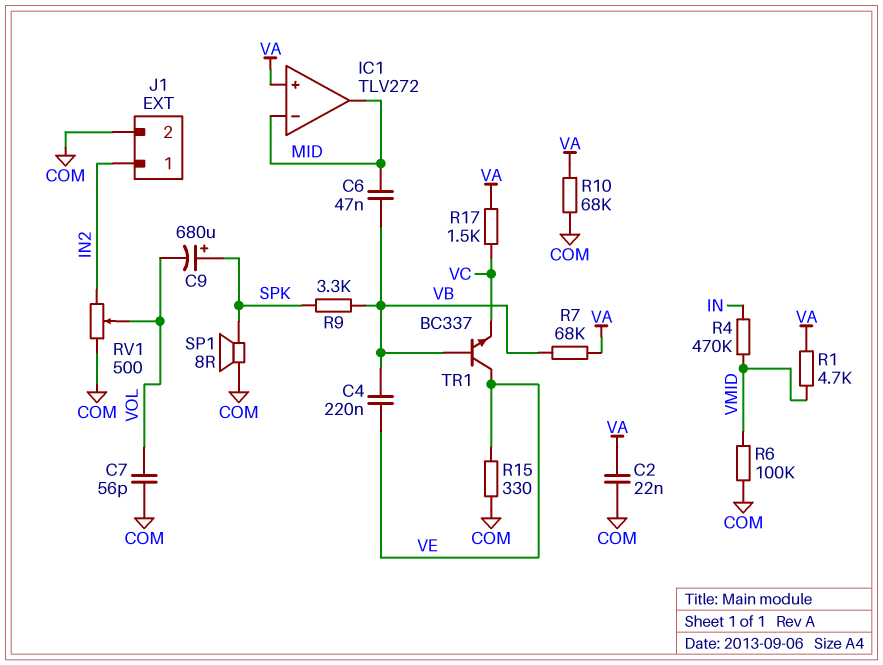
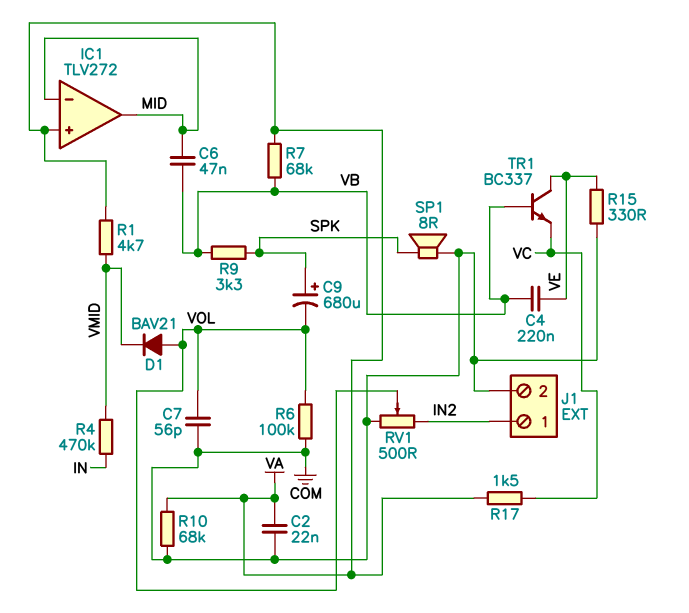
D1: none -> diode BAV21 (A VOL, K VMID)
R6: 100k (COM, VMID) -> 100k (COM, VOL)

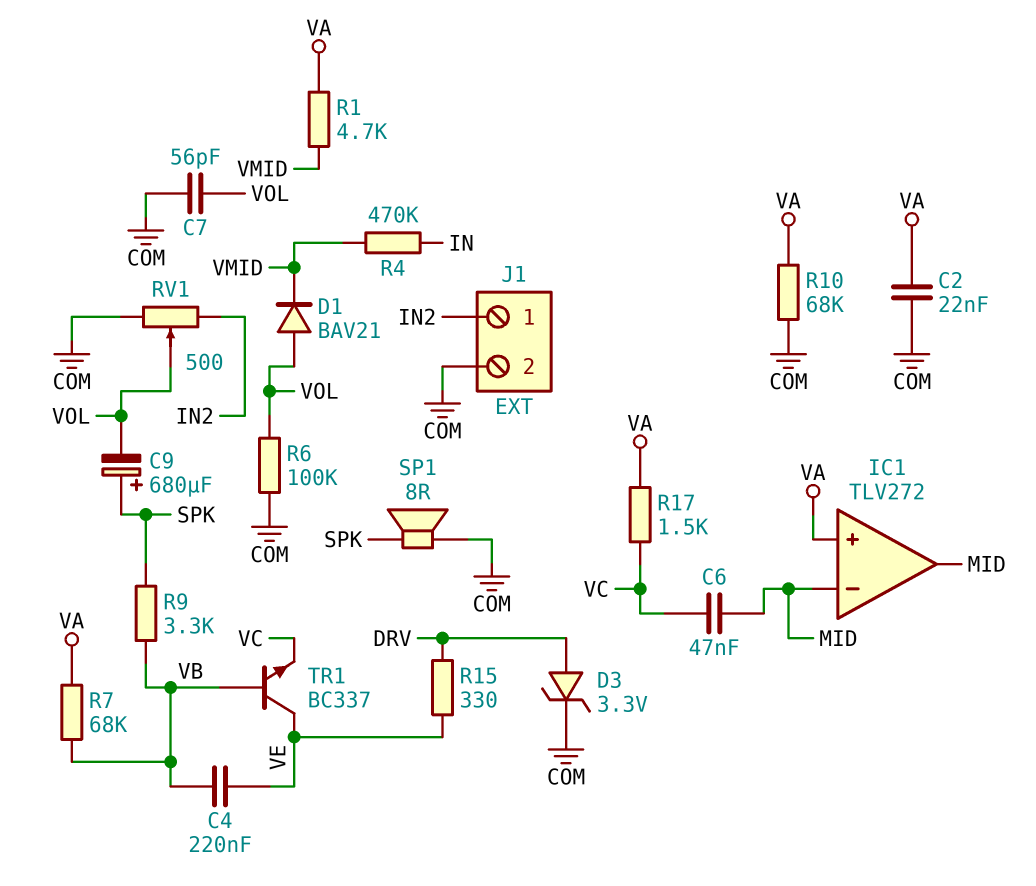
C6: 47nF (MID, VB) -> 47nF (MID, VC)
D3: none -> zener 3.3V (A DRV, K COM)
R15: 330 (COM, VE) -> 330 (DRV, VE)

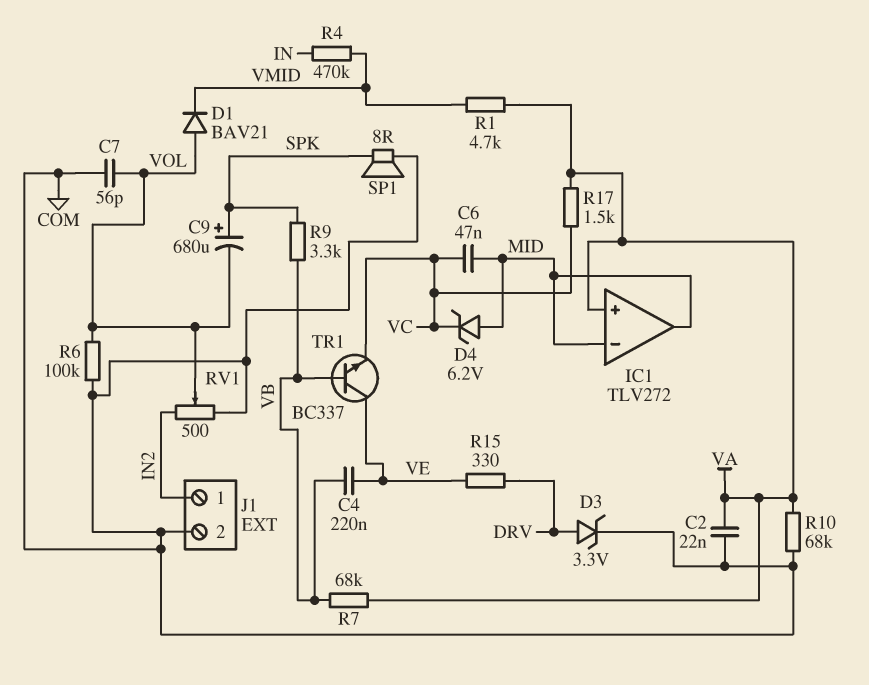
D4: none -> zener 6.2V (A MID, K VC)

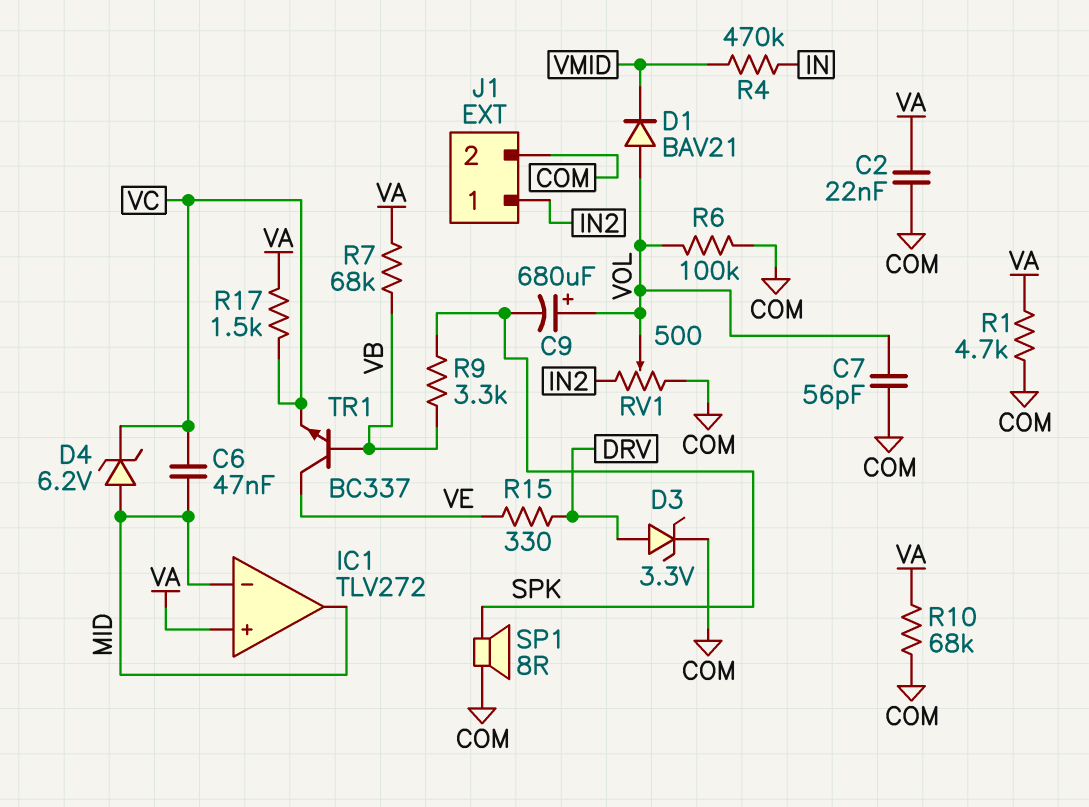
C4: 220nF (VB, VE) -> none
C9: 680uF (plus SPK, minus VOL) -> 680uF (plus VOL, minus SPK)
R1: 4.7k (VA, VMID) -> 4.7k (COM, VA)

